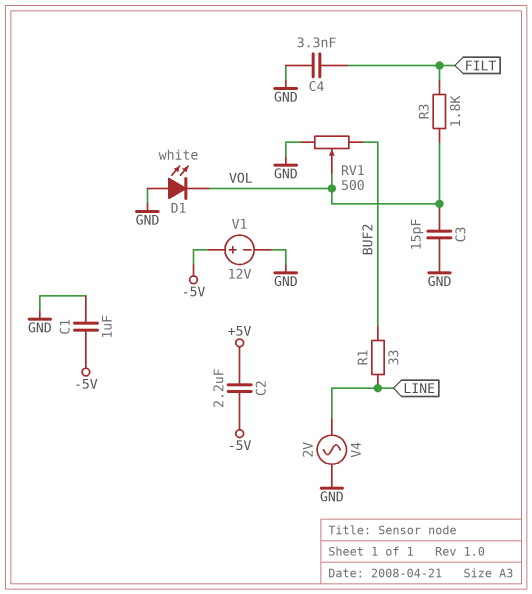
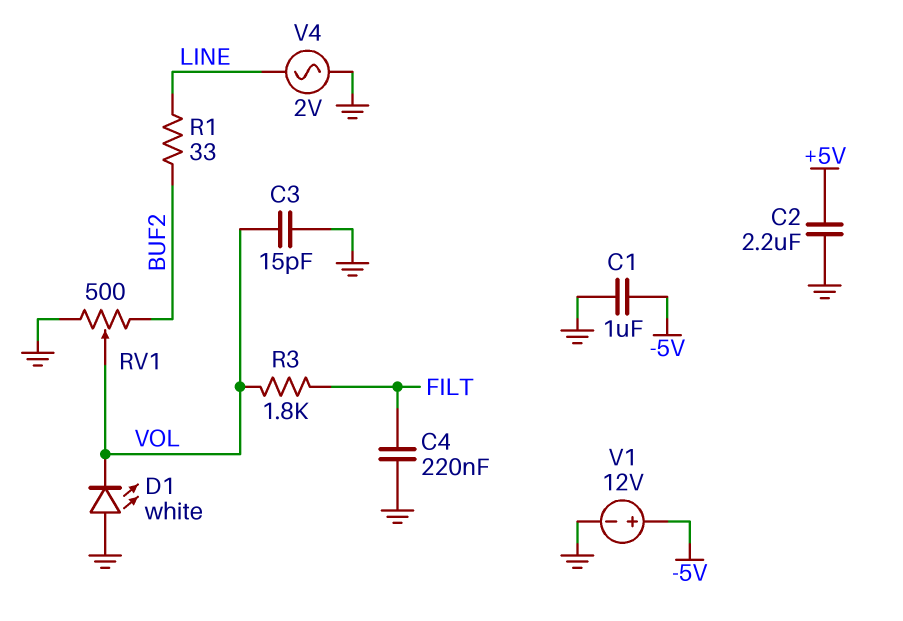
C2: 2.2uF (+5V, -5V) -> 2.2uF (+5V, GND)
C4: 3.3nF (FILT, GND) -> 220nF (FILT, GND)

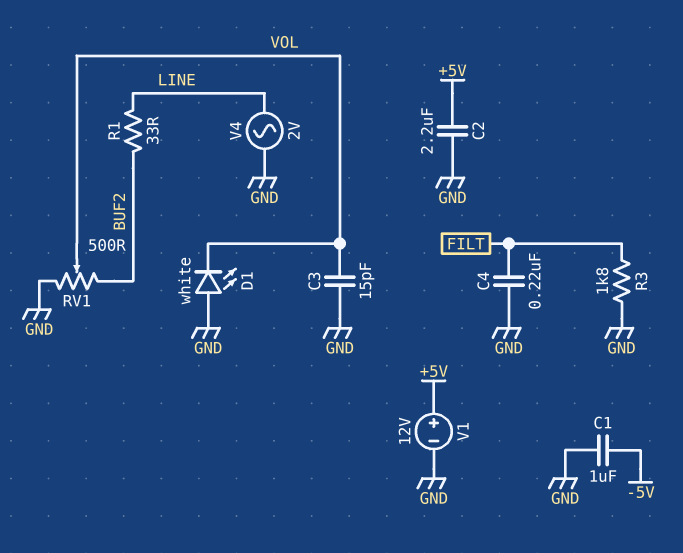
R3: 1.8k (FILT, VOL) -> 1.8k (FILT, GND)
V1: 12V (plus -5V, minus GND) -> 12V (plus +5V, minus GND)

